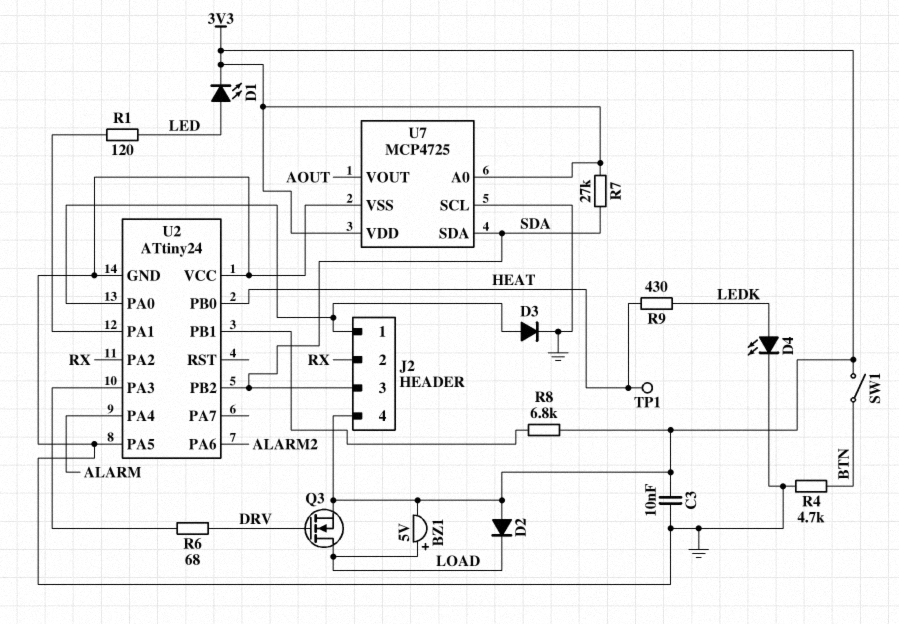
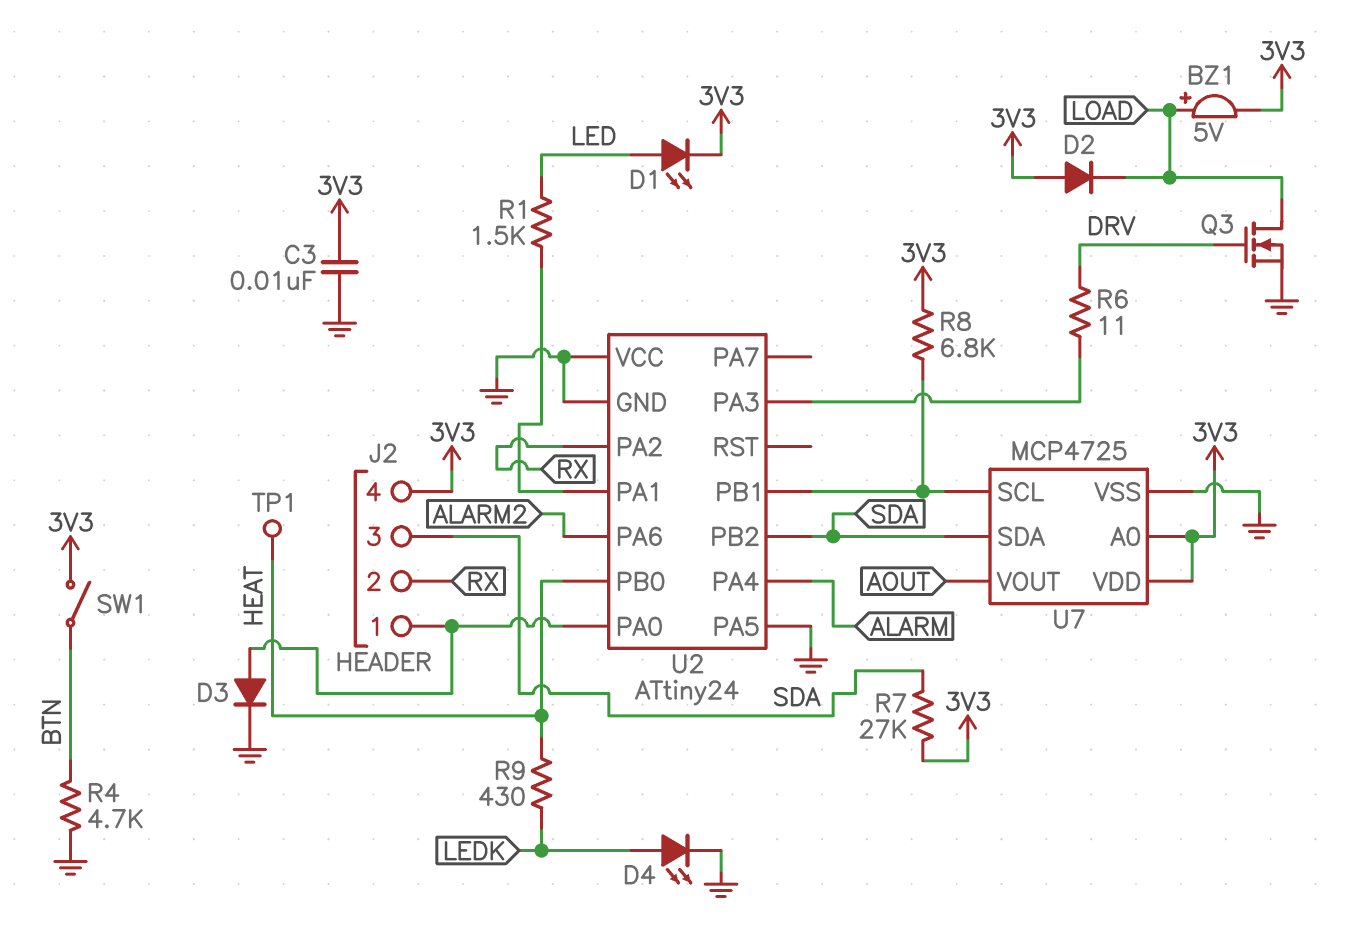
Q3: NMOS (G DRV, D LOAD, S 3V3) -> NMOS (G DRV, D LOAD, S GND)
R1: 120 (LED, U2/PA1) -> 1.5k (LED, U2/PA1)
R6: 68 (DRV, U2/PA3) -> 11 (DRV, U2/PA3)
U7 pin SCL: GND -> U2/PB1

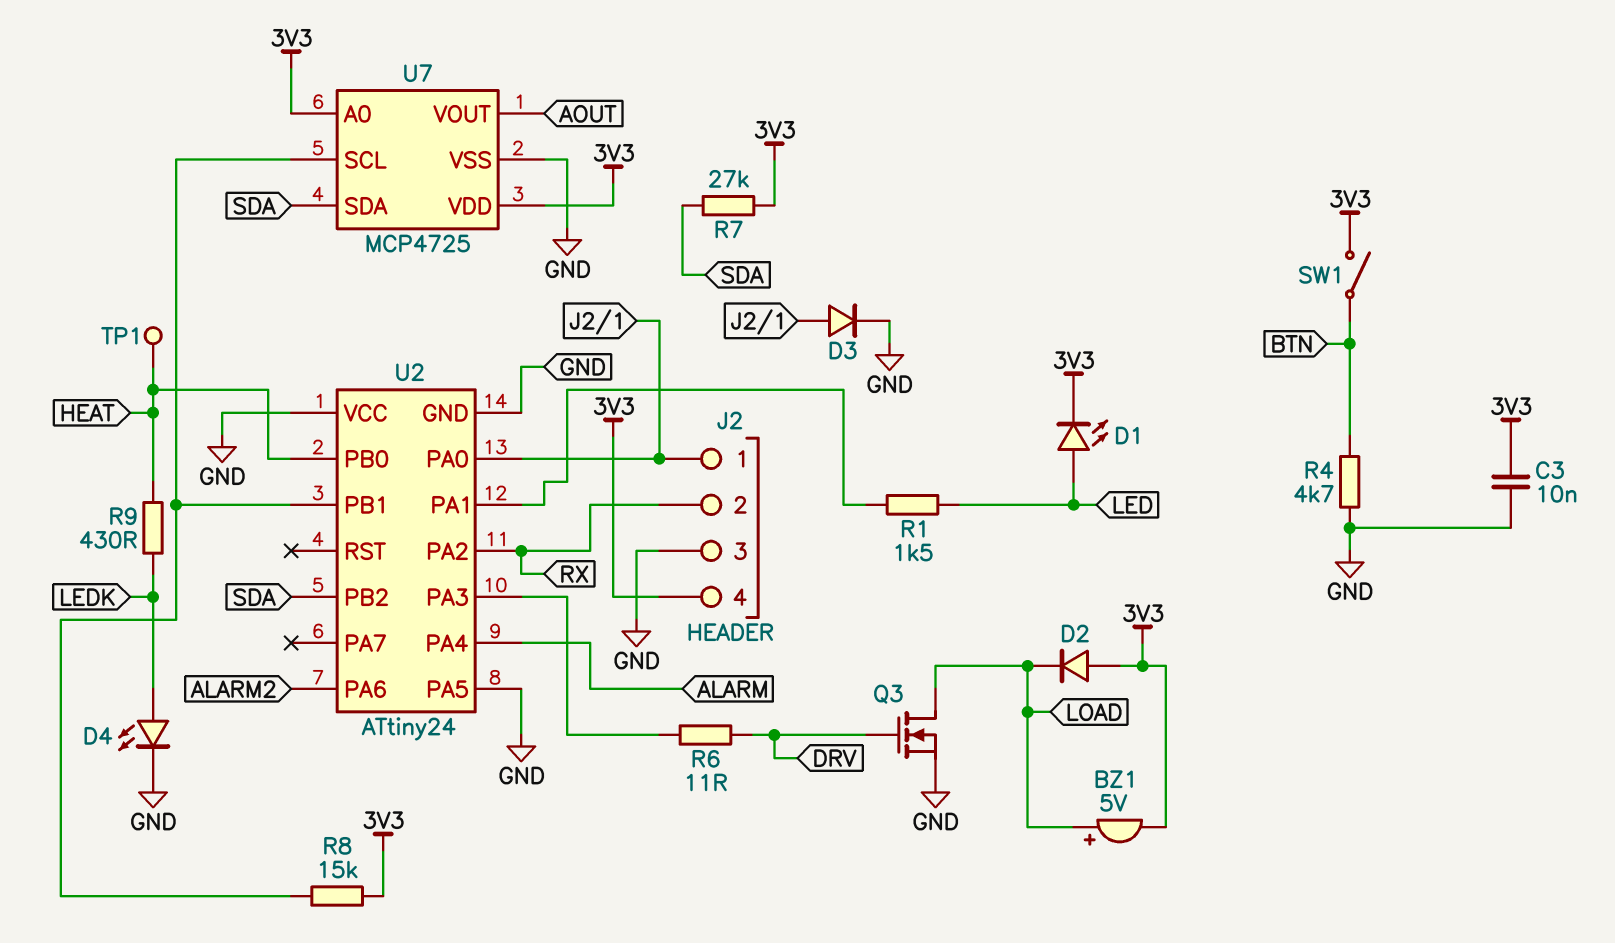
J2 pin 3: SDA -> GND
R8: 6.8k (3V3, U2/PB1) -> 15k (3V3, U2/PB1)

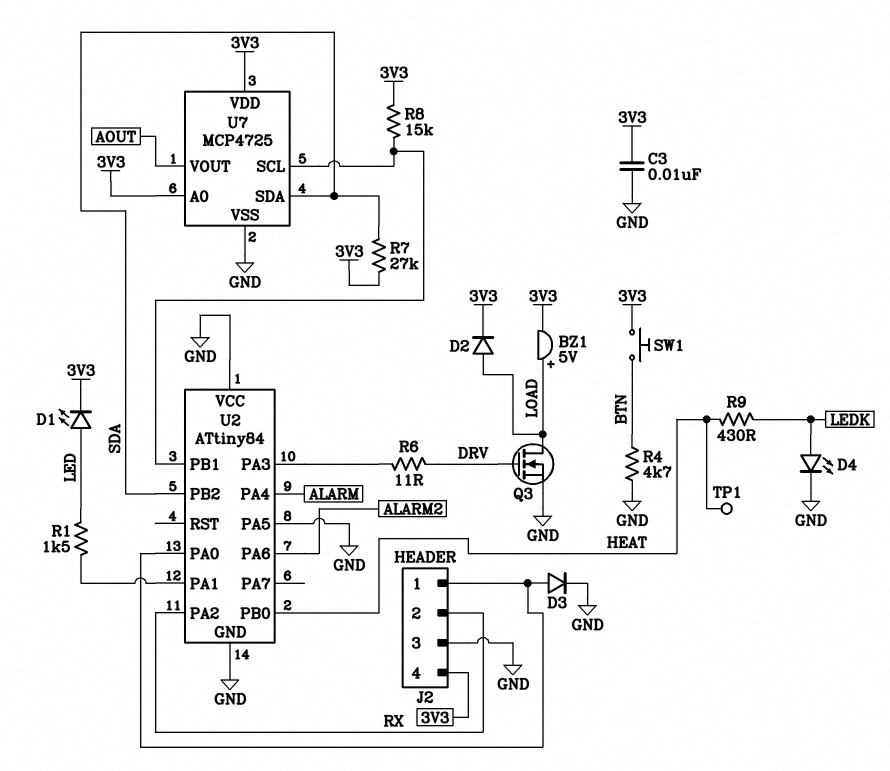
D2: diode (A 3V3, K LOAD) -> diode (A LOAD, K 3V3)
SW1: switch (3V3, BTN) -> button (3V3, BTN)
U2: ATtiny24 -> ATtiny84

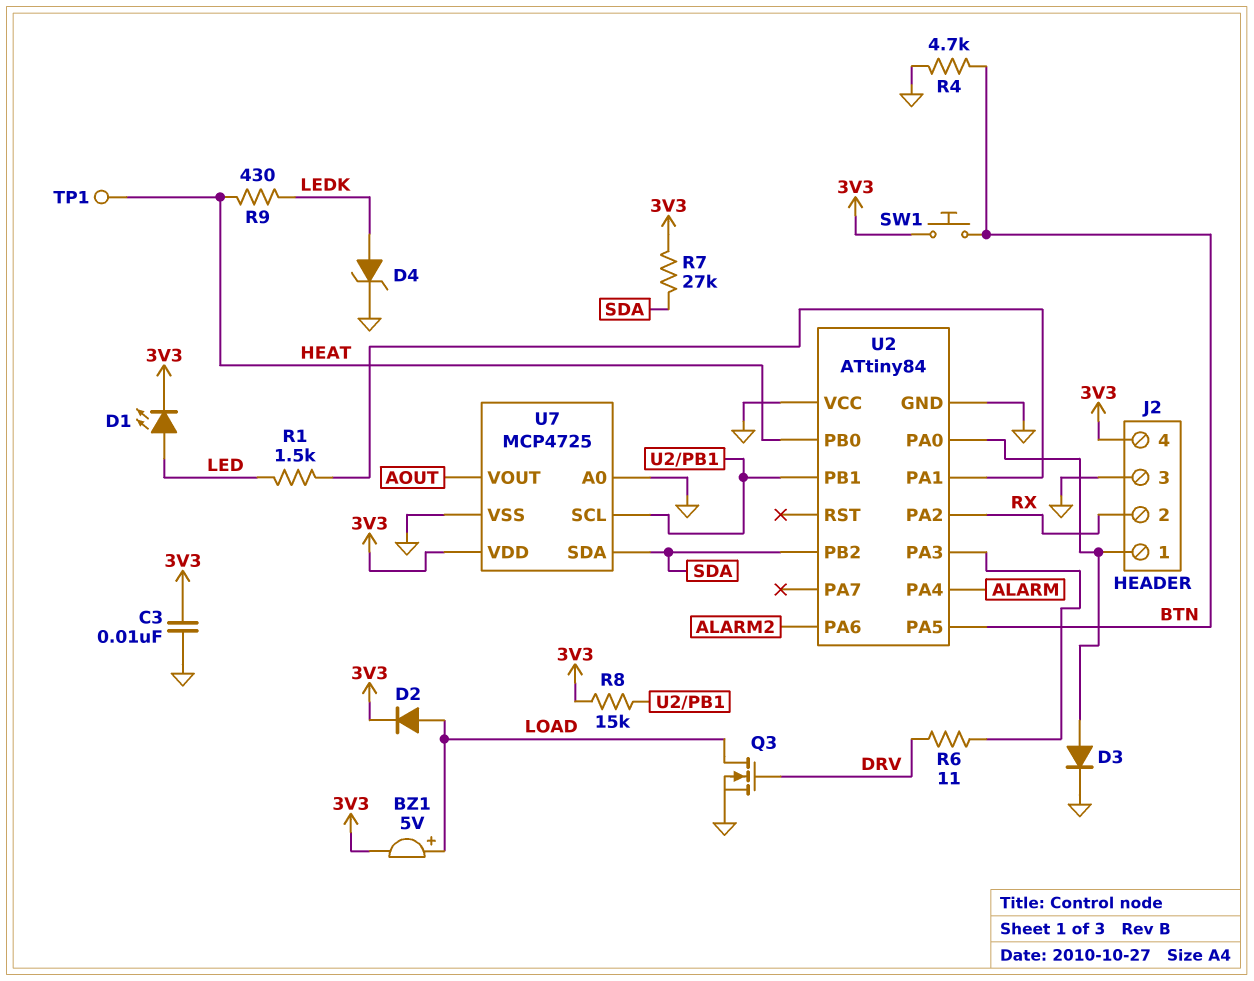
D4: LED (A LEDK, K GND) -> zener (A LEDK, K GND)
U2 pin PA5: GND -> BTN
U7 pin A0: 3V3 -> GND

